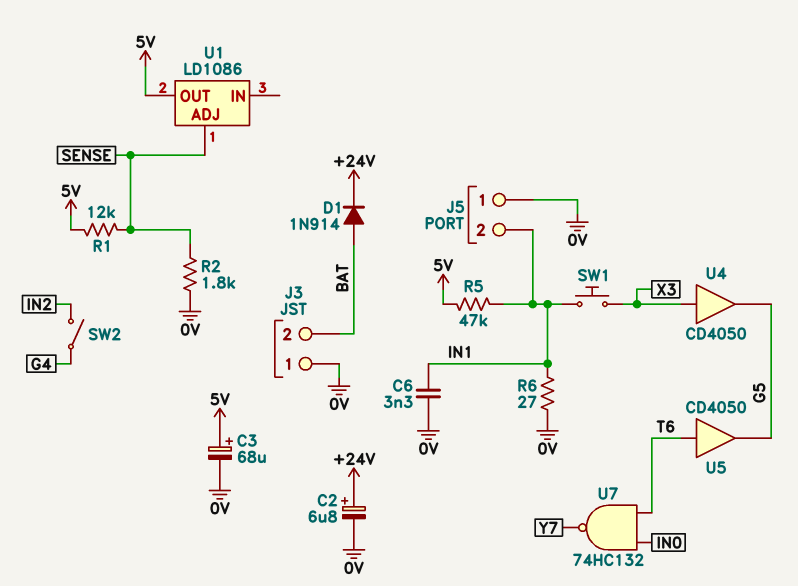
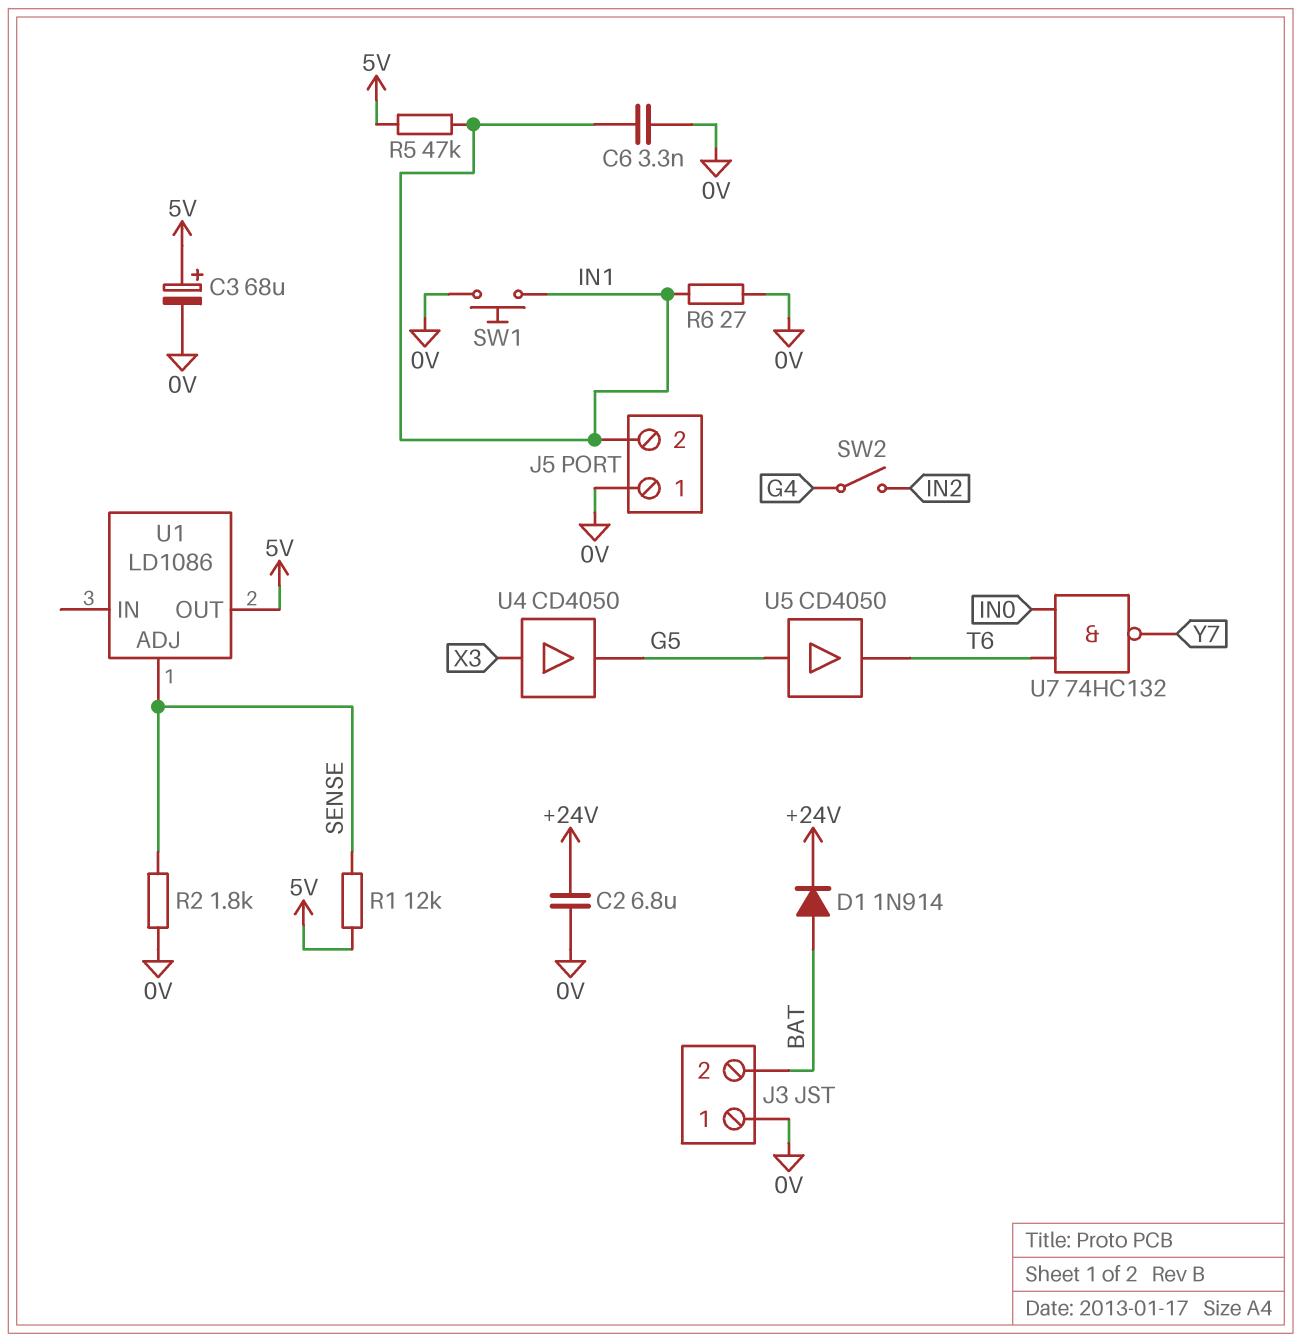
C2: 6.8uF (plus +24V, minus 0V) -> 6.8uF (+24V, 0V)
SW1: button (IN1, X3) -> button (0V, IN1)
U5: buffer CD4050 (in T6, out G5) -> buffer CD4050 (in G5, out T6)

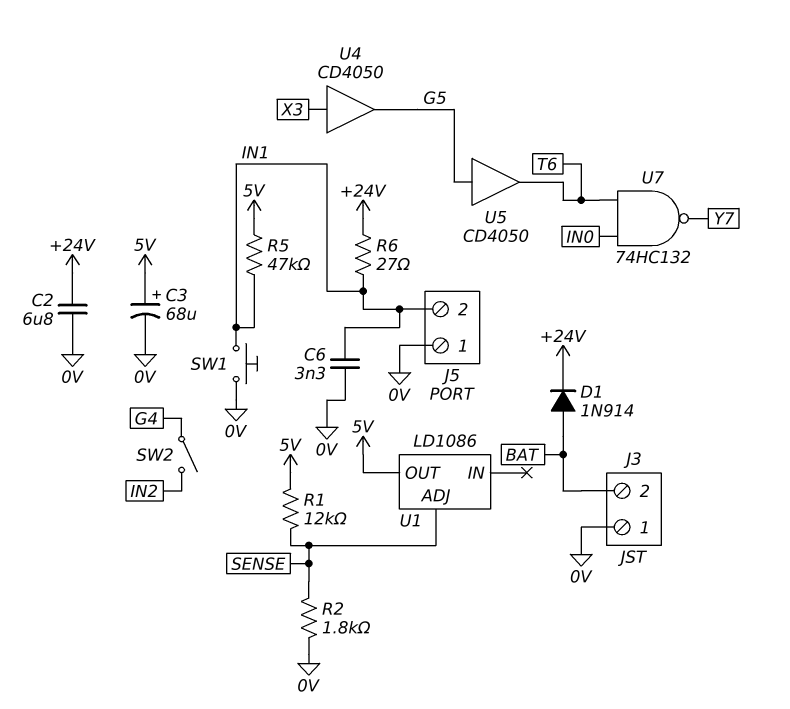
R6: 27 (0V, IN1) -> 27 (+24V, IN1)

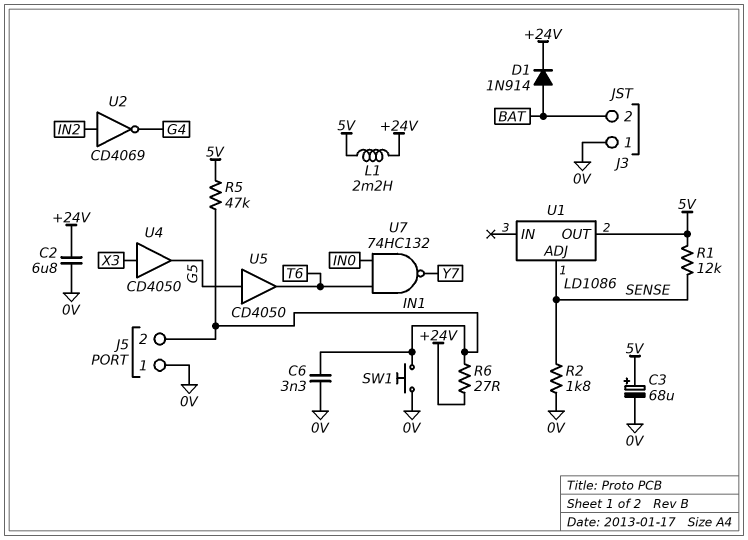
L1: none -> 2.2mH (+24V, 5V)
SW2: switch (G4, IN2) -> none
U2: none -> NOT CD4069 (in IN2, out G4)

